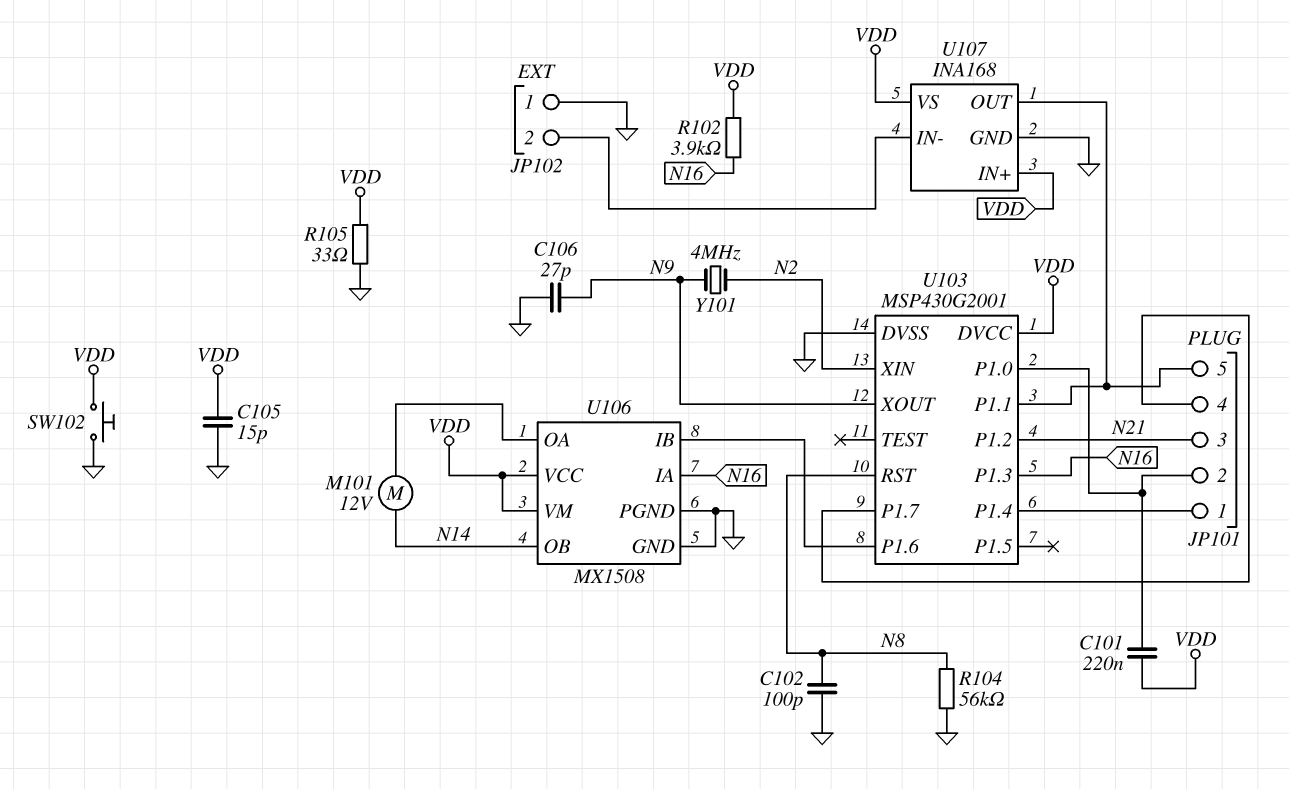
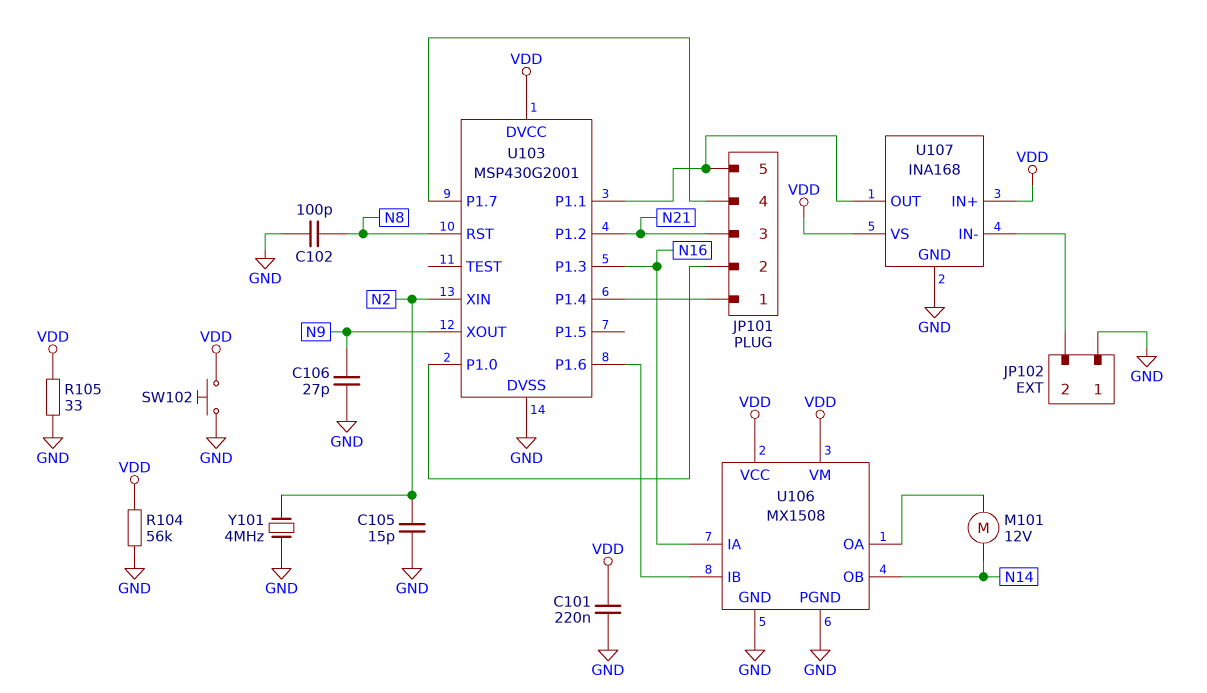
C101: 220nF (JP101/2, VDD) -> 220nF (GND, VDD)
C105: 15pF (GND, VDD) -> 15pF (GND, N2)
R102: 3.9k (N16, VDD) -> none
R104: 56k (GND, N8) -> 56k (GND, VDD)
Y101: 4MHz (N2, N9) -> 4MHz (GND, N2)

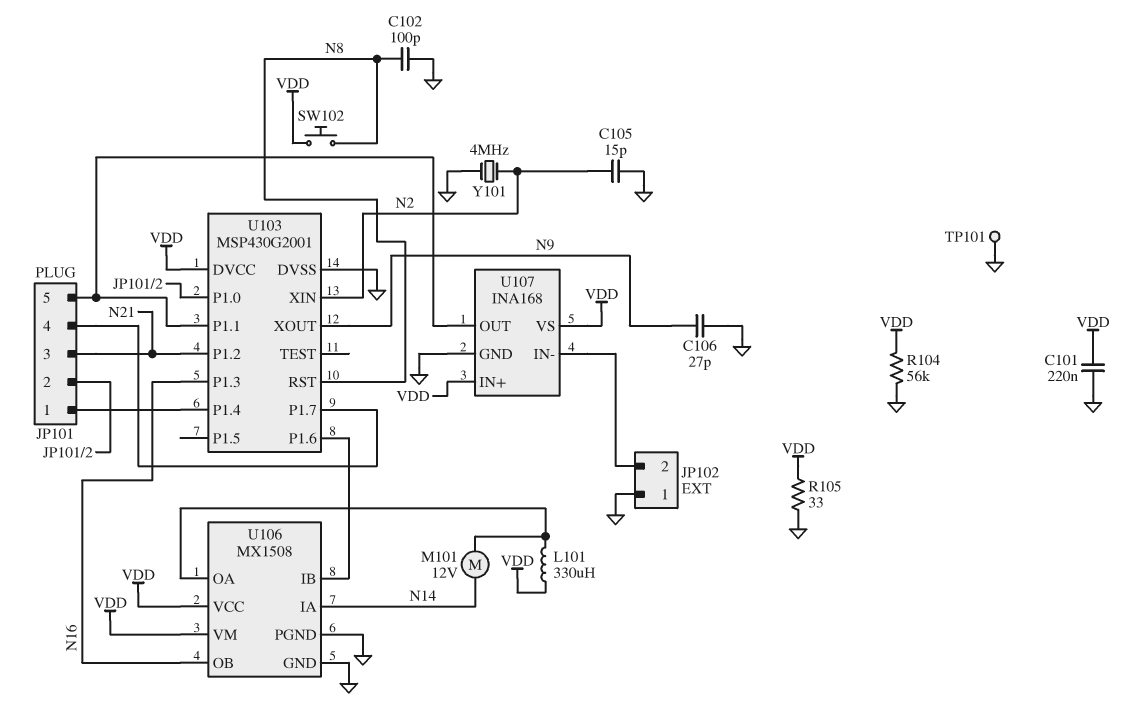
L101: none -> 330uH (U106/OA, VDD)
SW102: button (GND, VDD) -> button (N8, VDD)
TP101: none -> test point (GND)
U106 pin IA: N16 -> N14
U106 pin OB: N14 -> N16

